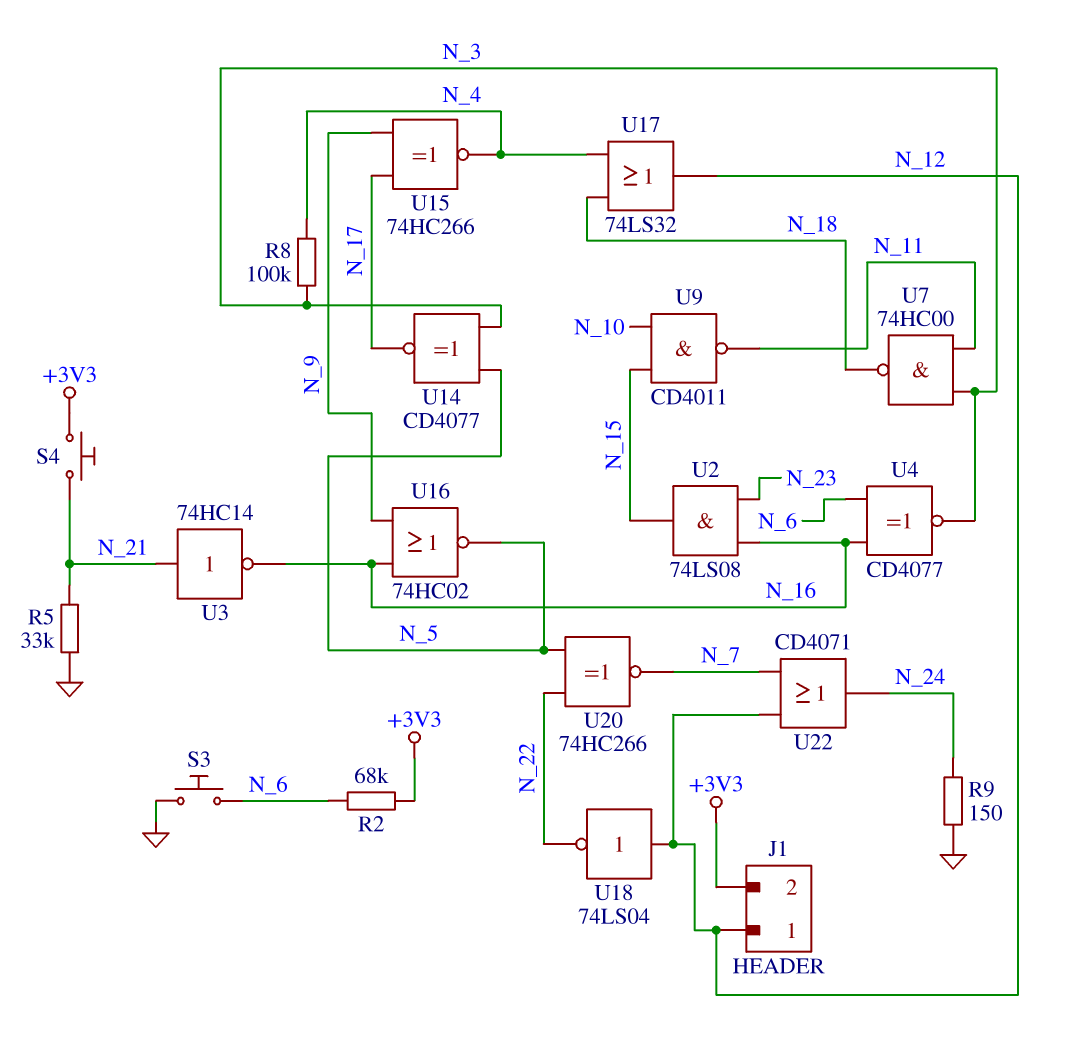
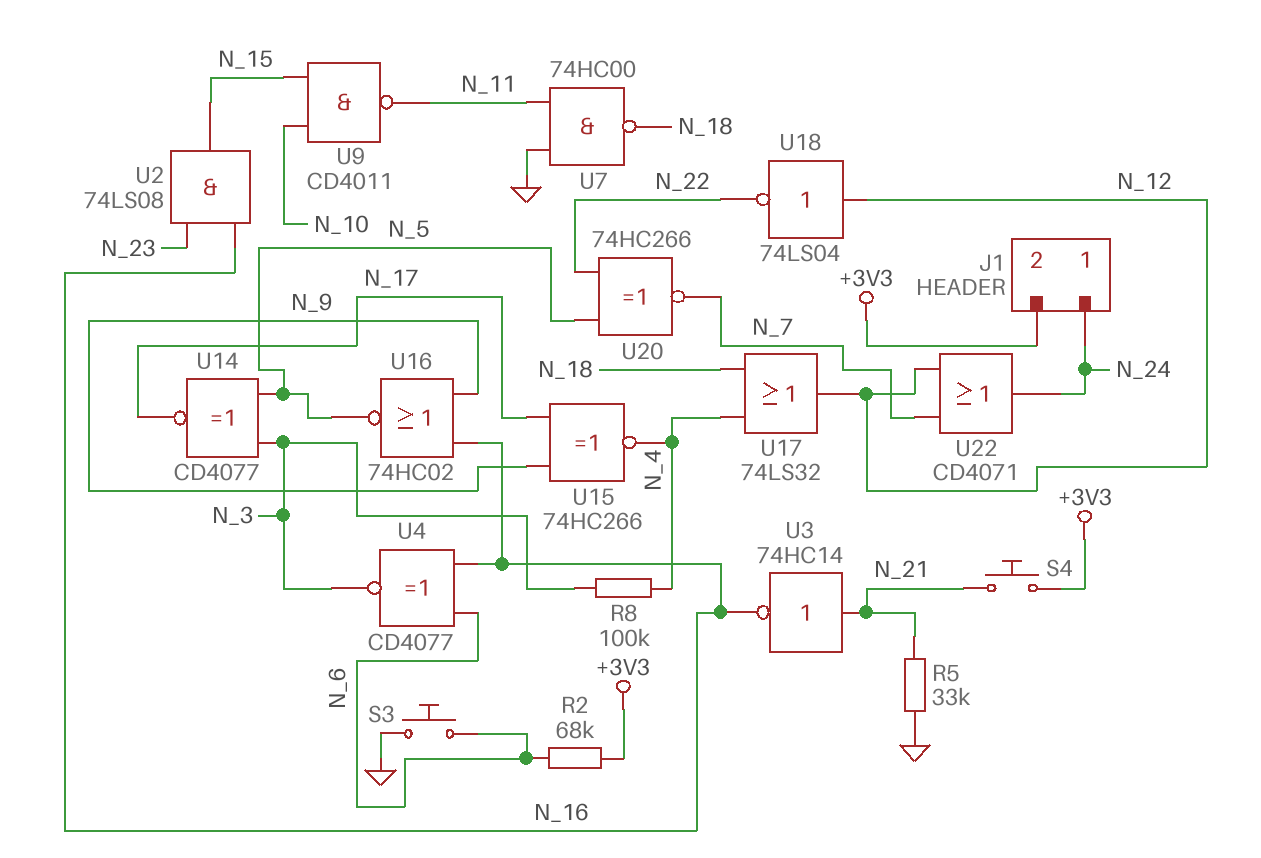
J1 pin 1: N_12 -> N_24
R9: 150 (GND, N_24) -> none
U7: NAND 74HC00 (in N_3, in N_11, out N_18) -> NAND 74HC00 (in GND, in N_11, out N_18)

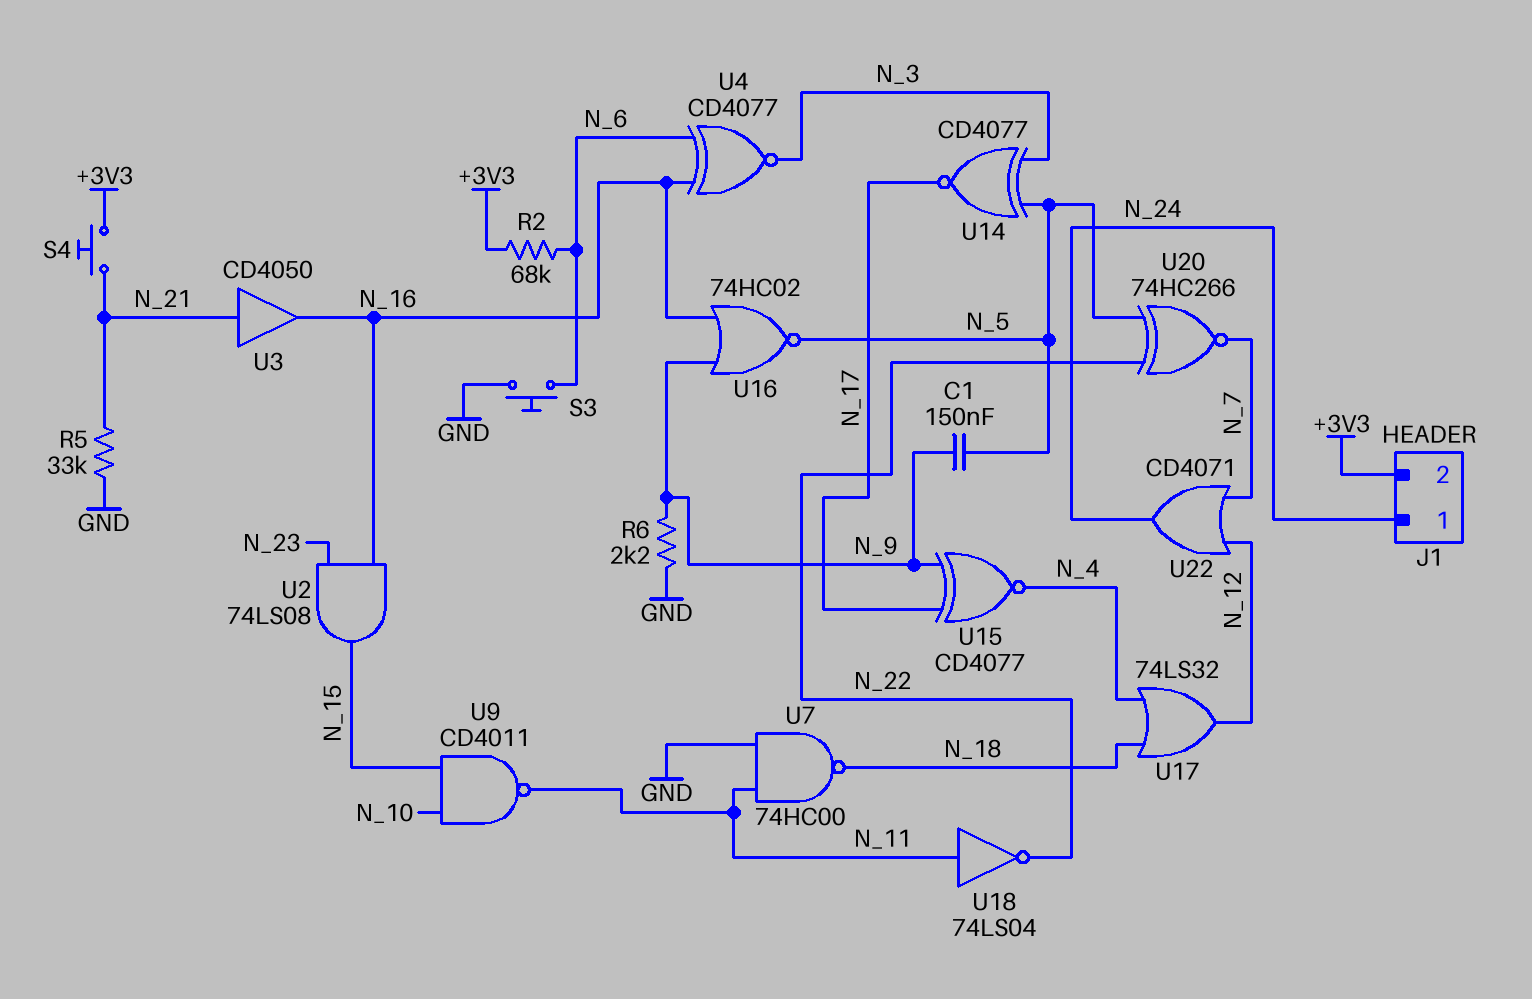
C1: none -> 150nF (N_5, N_9)
R6: none -> 2.2k (GND, N_9)
R8: 100k (N_3, N_4) -> none
U3: NOT 74HC14 (in N_21, out N_16) -> buffer CD4050 (in N_21, out N_16)
U15: XNOR 74HC266 (in N_9, in N_17, out N_4) -> XNOR CD4077 (in N_9, in N_17, out N_4)
U18: NOT 74LS04 (in N_12, out N_22) -> NOT 74LS04 (in N_11, out N_22)

